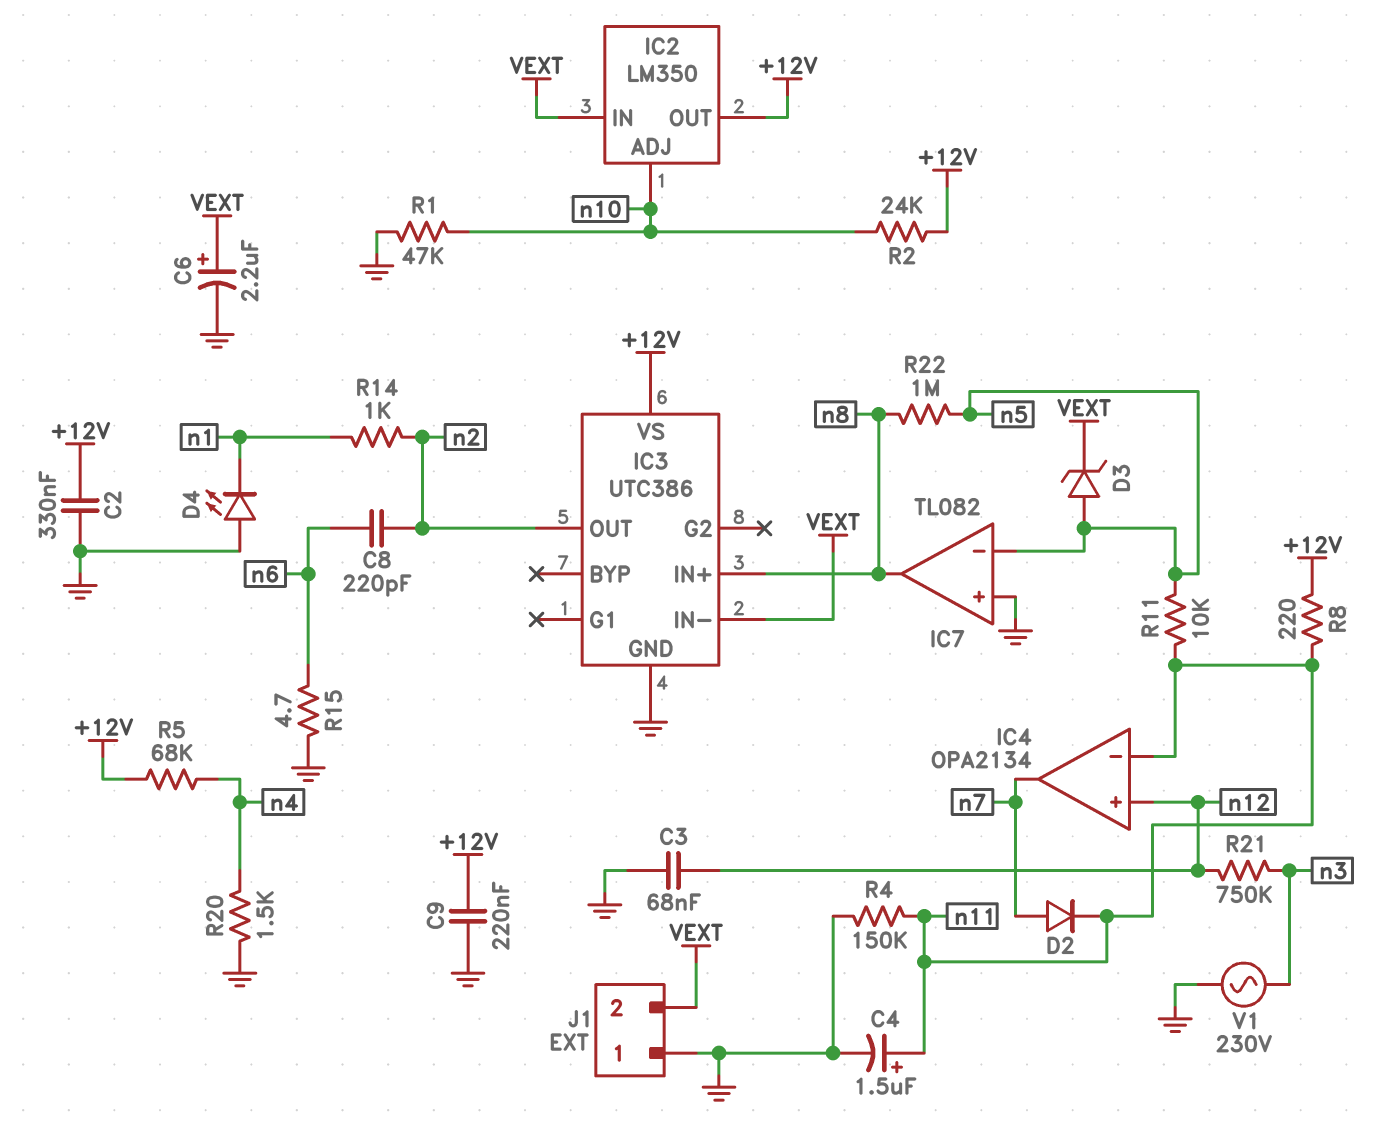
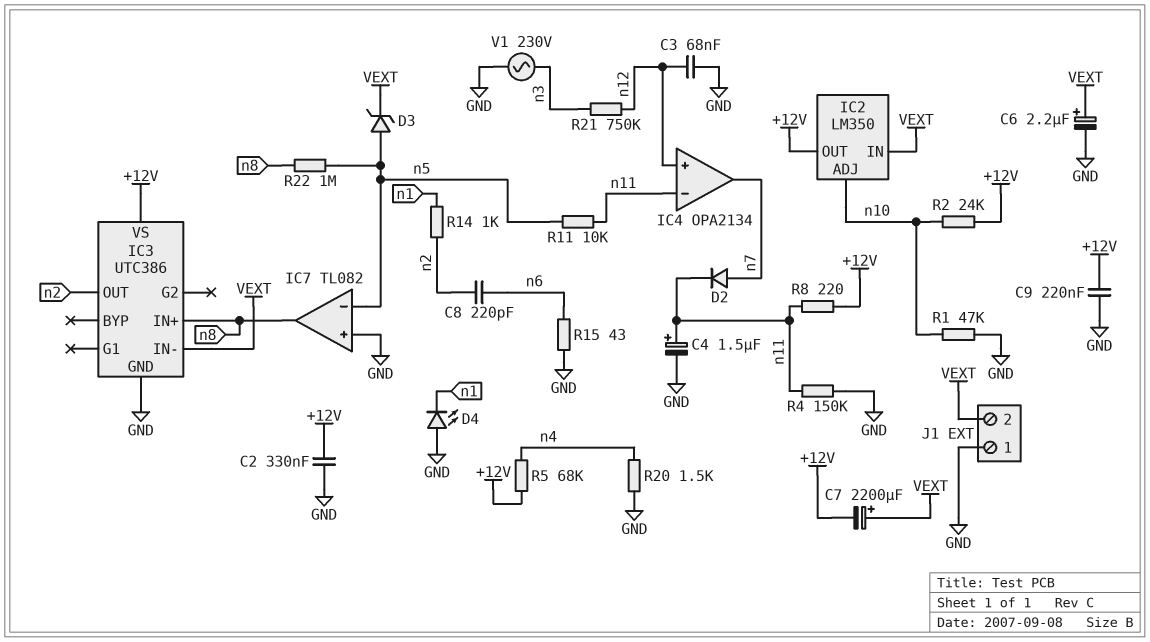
C7: none -> 2200uF (plus VEXT, minus +12V)
R15: 4.7 (GND, n6) -> 43 (GND, n6)

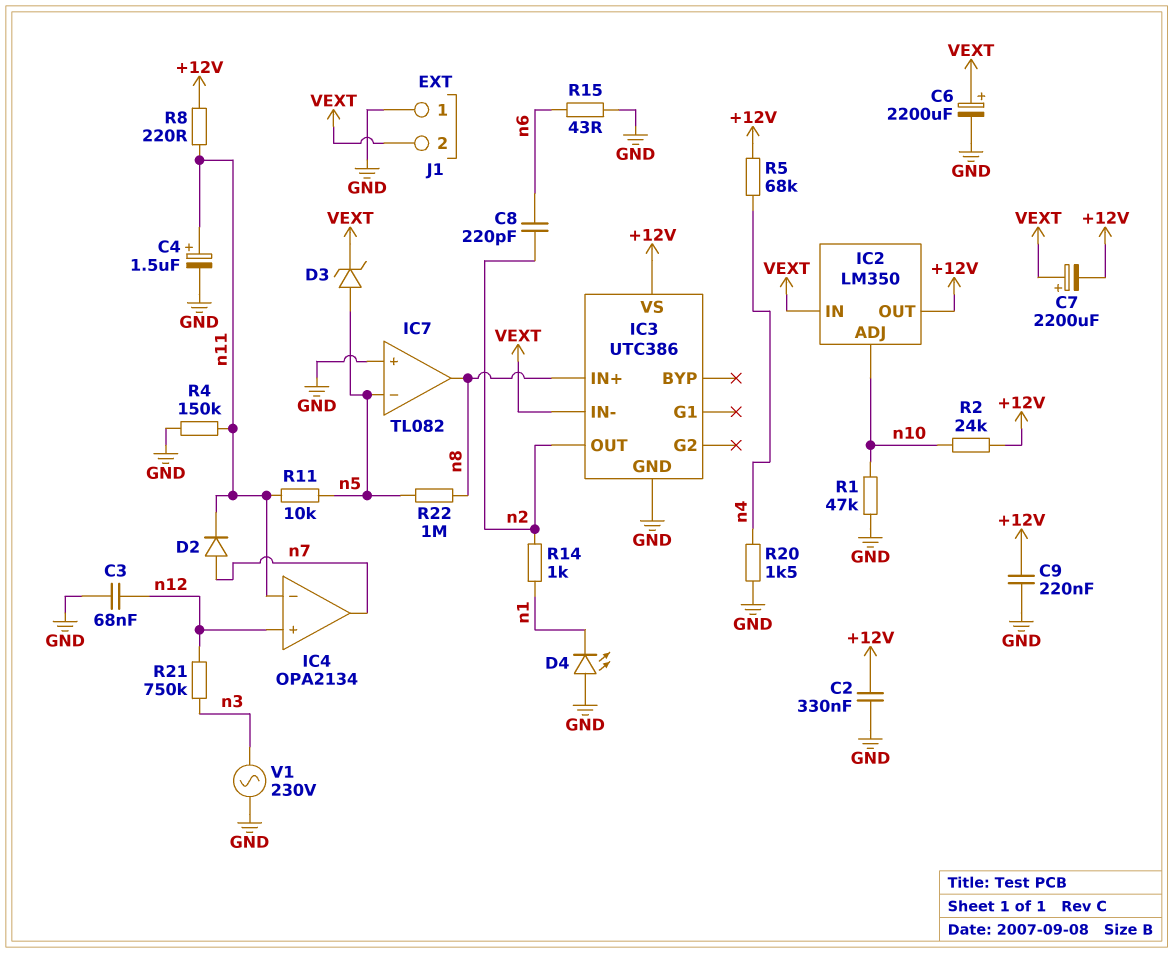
C6: 2.2uF (plus VEXT, minus GND) -> 2200uF (plus VEXT, minus GND)

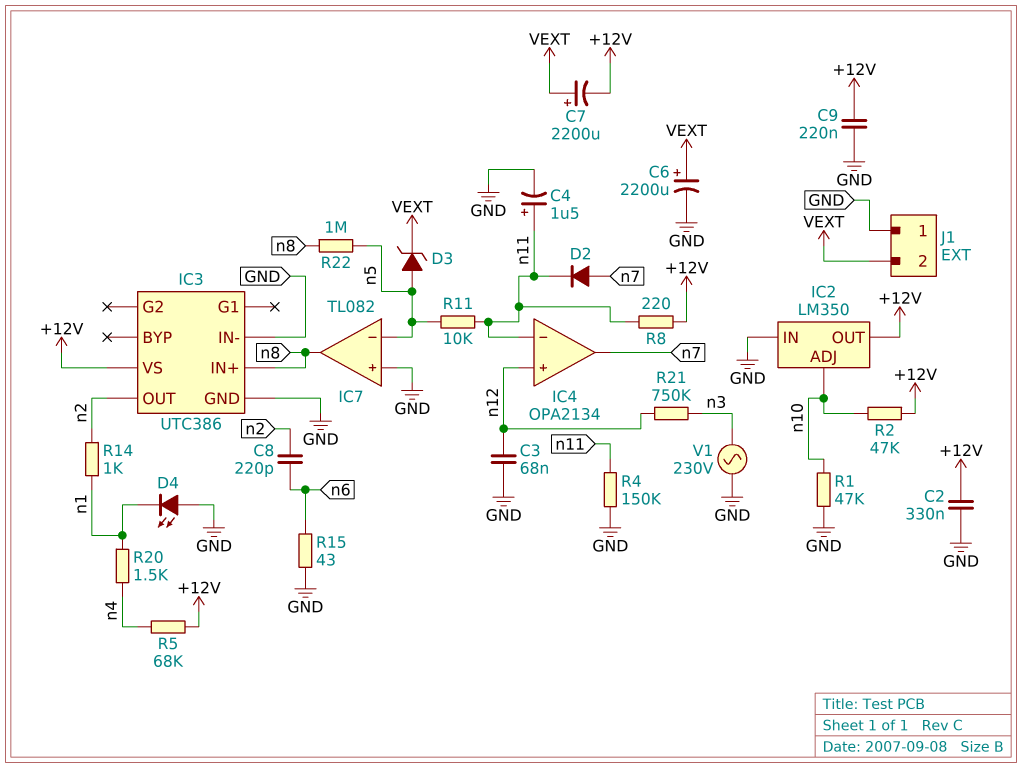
IC2 pin IN: VEXT -> GND
IC3 pin IN-: VEXT -> GND
R2: 24k (+12V, n10) -> 47k (+12V, n10)
R20: 1.5k (GND, n4) -> 1.5k (n1, n4)

